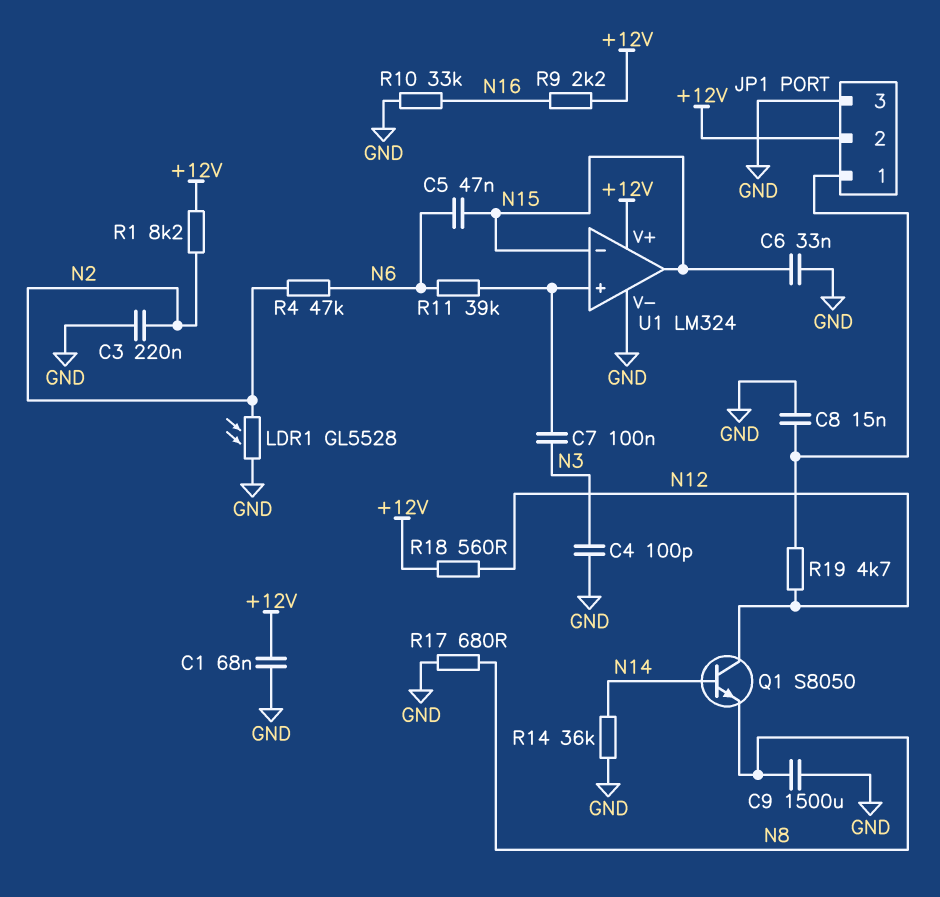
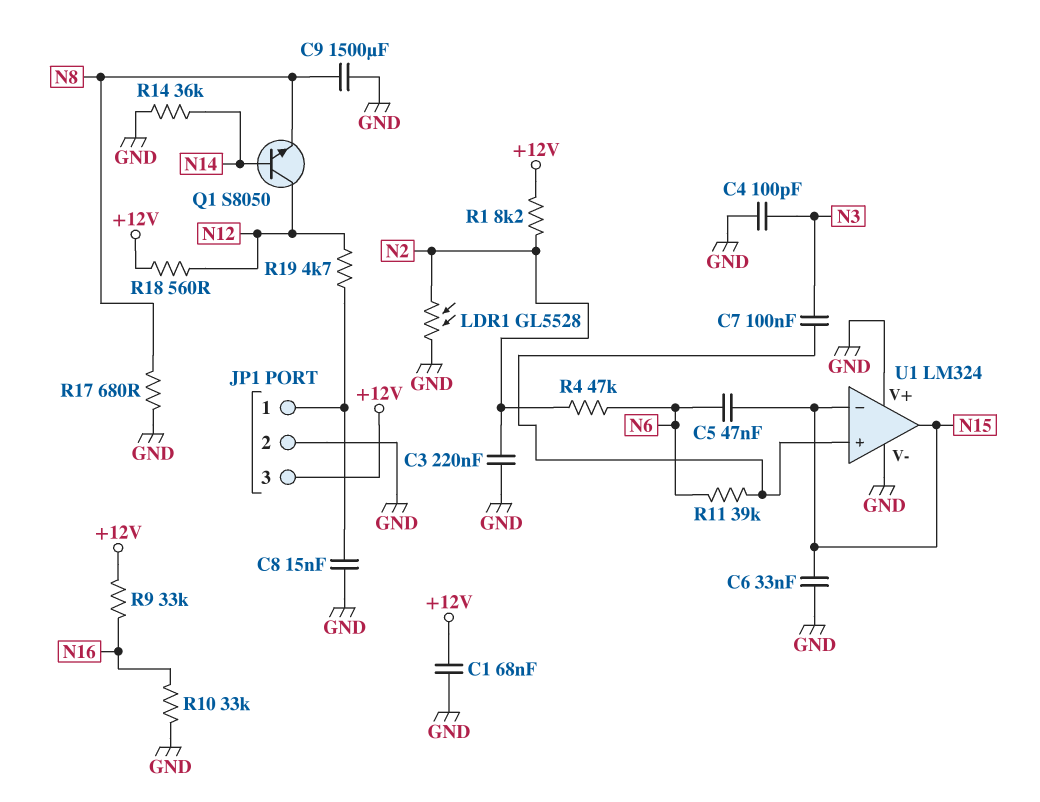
JP1 pin 2: +12V -> GND
JP1 pin 3: GND -> +12V
R9: 2.2k (+12V, N16) -> 33k (+12V, N16)
U1 pin V+: +12V -> GND

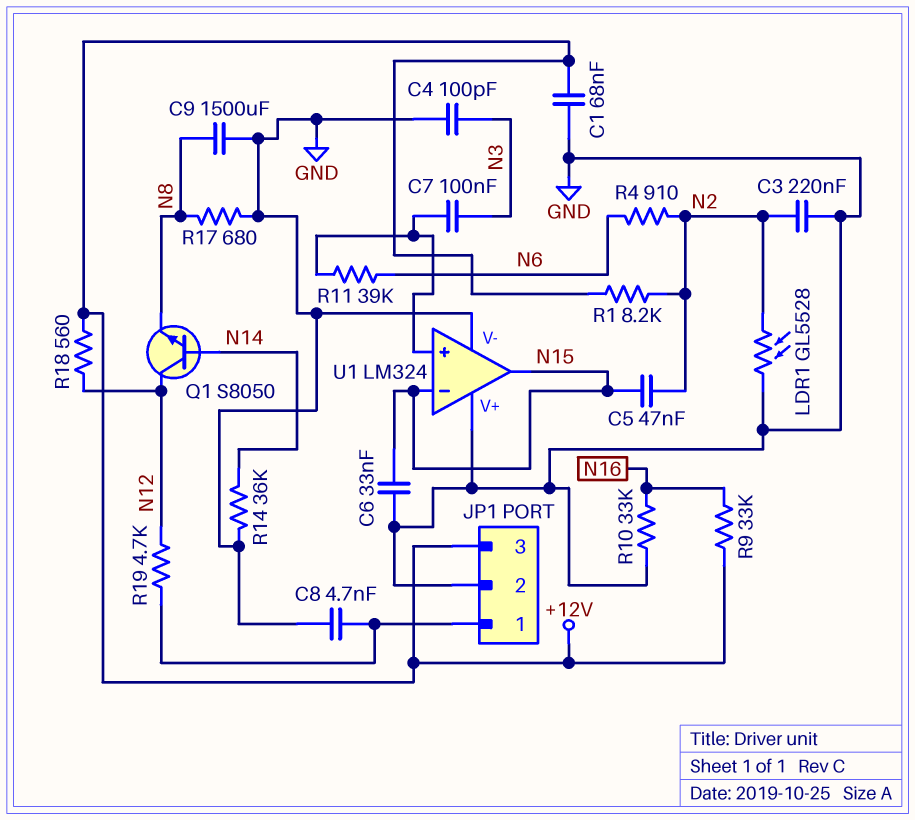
C5: 47nF (N6, N15) -> 47nF (N2, N15)
C8: 15nF (GND, JP1/1) -> 4.7nF (GND, JP1/1)
R4: 47k (N2, N6) -> 910 (N2, N6)

